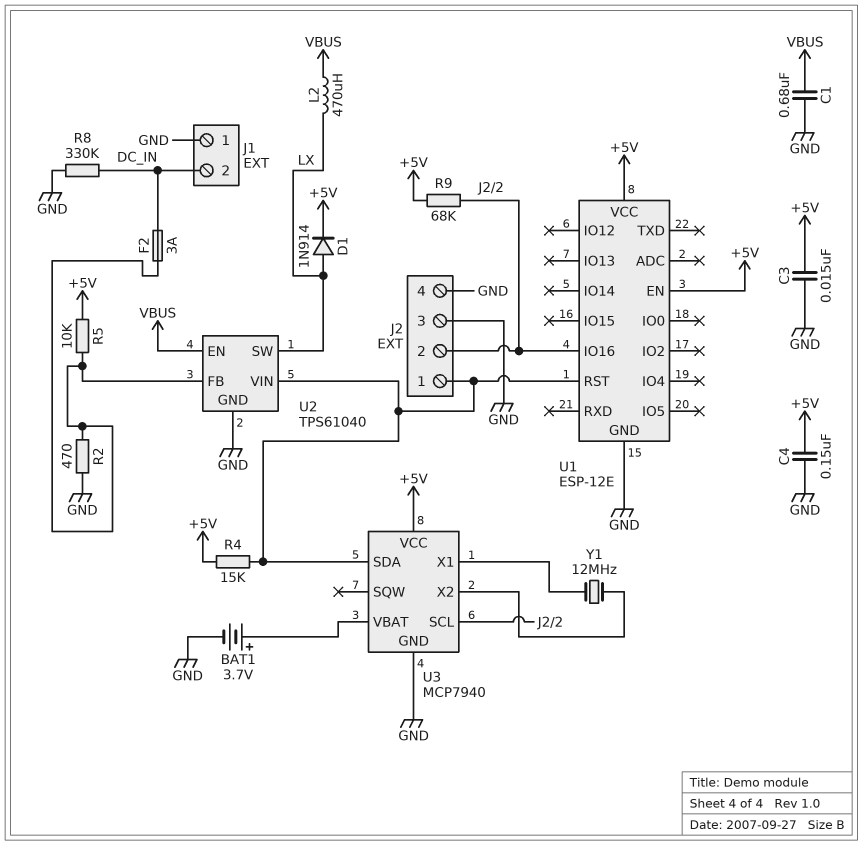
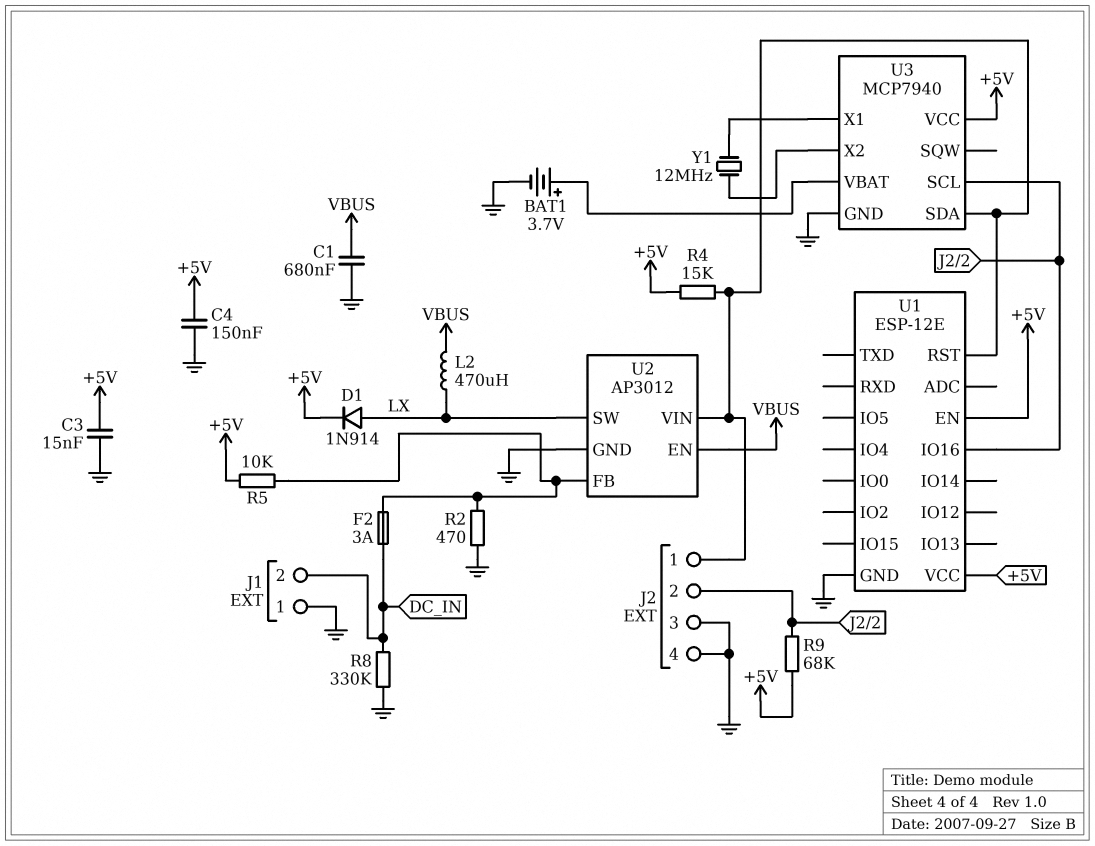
U2: TPS61040 -> AP3012

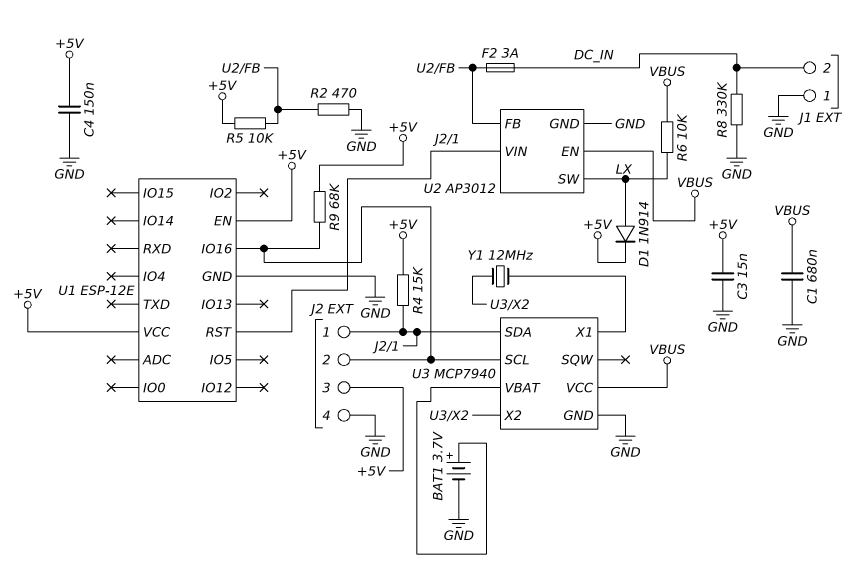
J2 pin 3: GND -> +5V
L2: 470uH (LX, VBUS) -> none
R6: none -> 10k (LX, VBUS)
U3 pin VCC: +5V -> VBUS

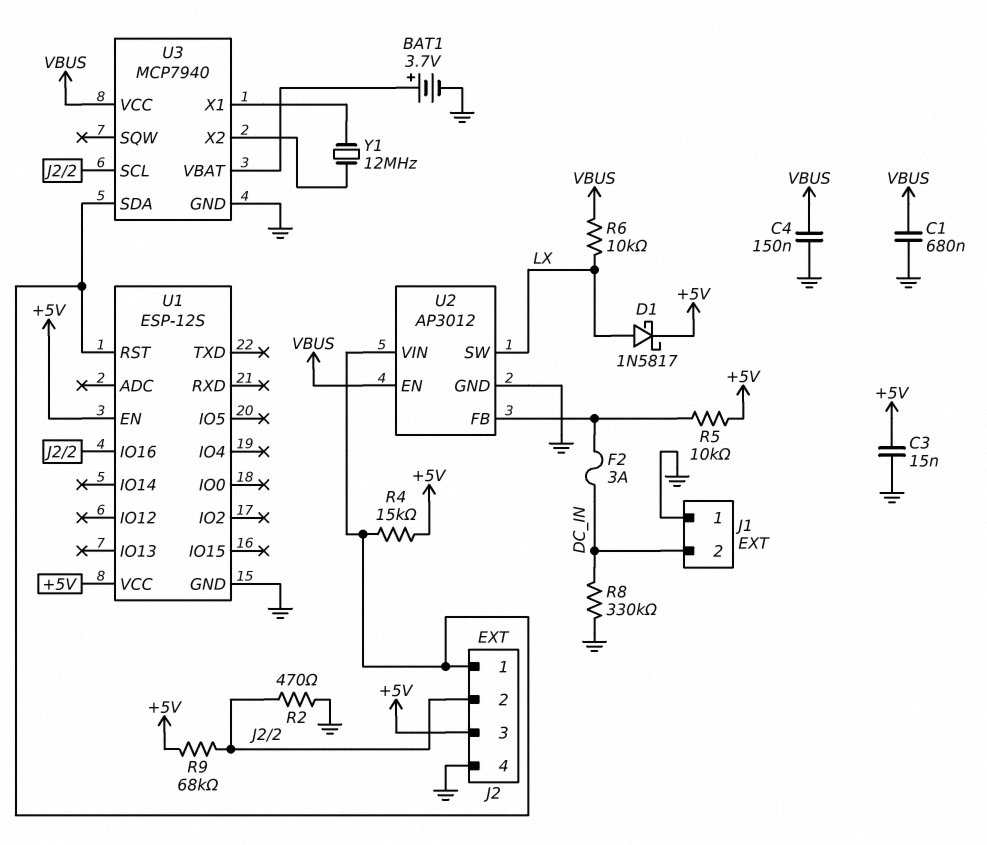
C4: 150nF (+5V, GND) -> 150nF (GND, VBUS)
D1: diode 1N914 (A LX, K +5V) -> schottky 1N5817 (A LX, K +5V)
R2: 470 (GND, U2/FB) -> 470 (GND, J2/2)
U1: ESP-12E -> ESP-12S

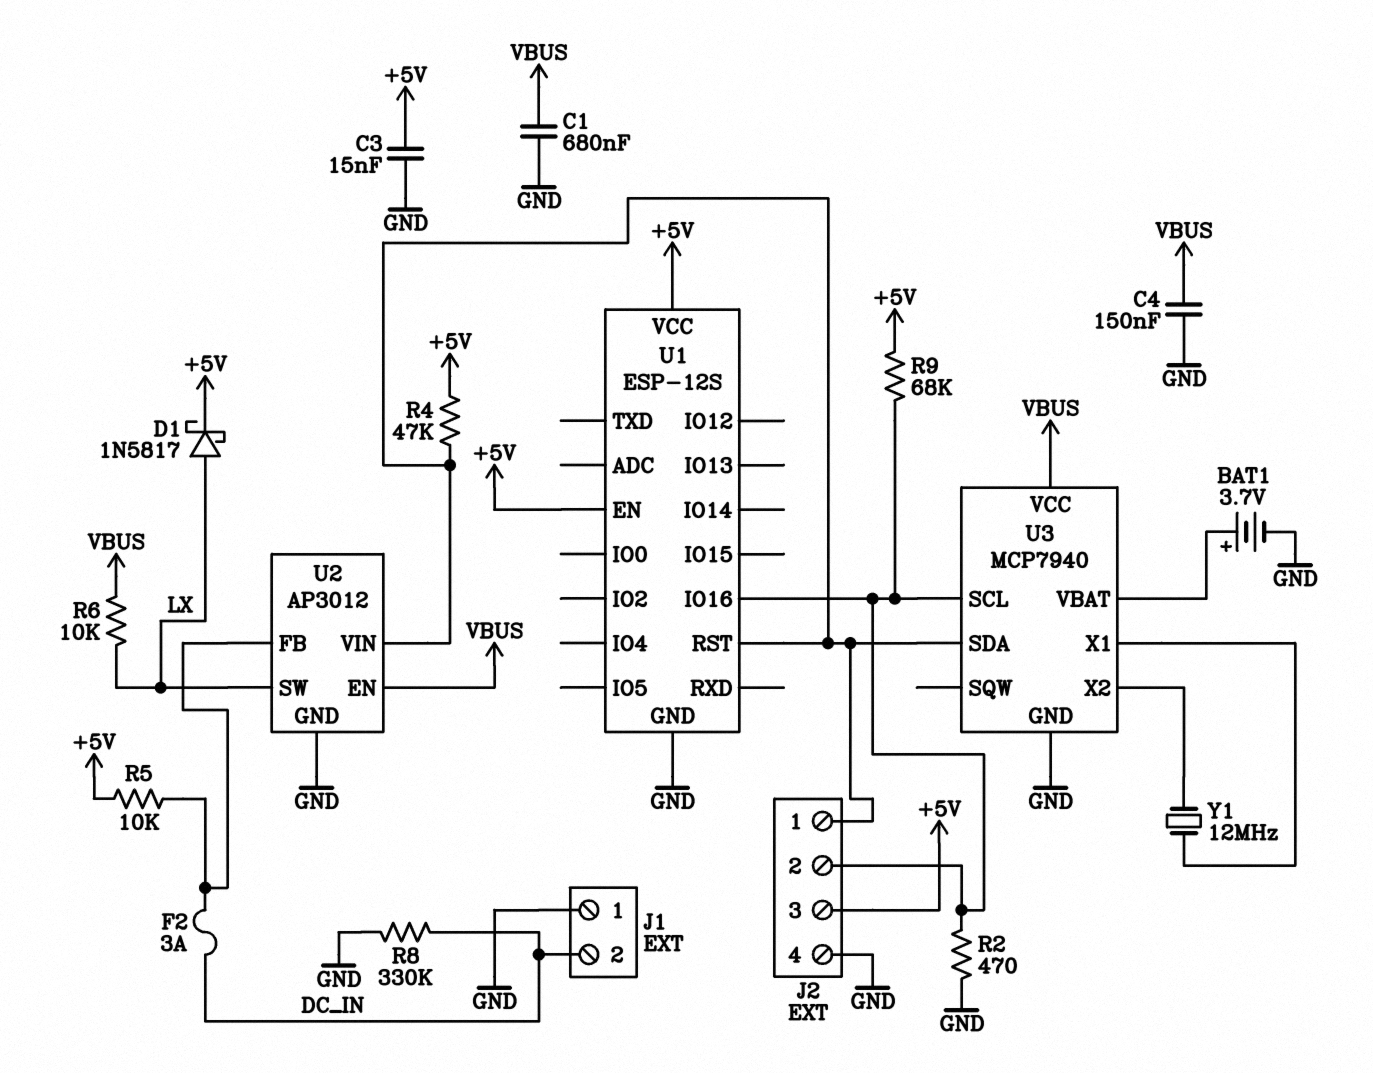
R4: 15k (+5V, J2/1) -> 47k (+5V, J2/1)

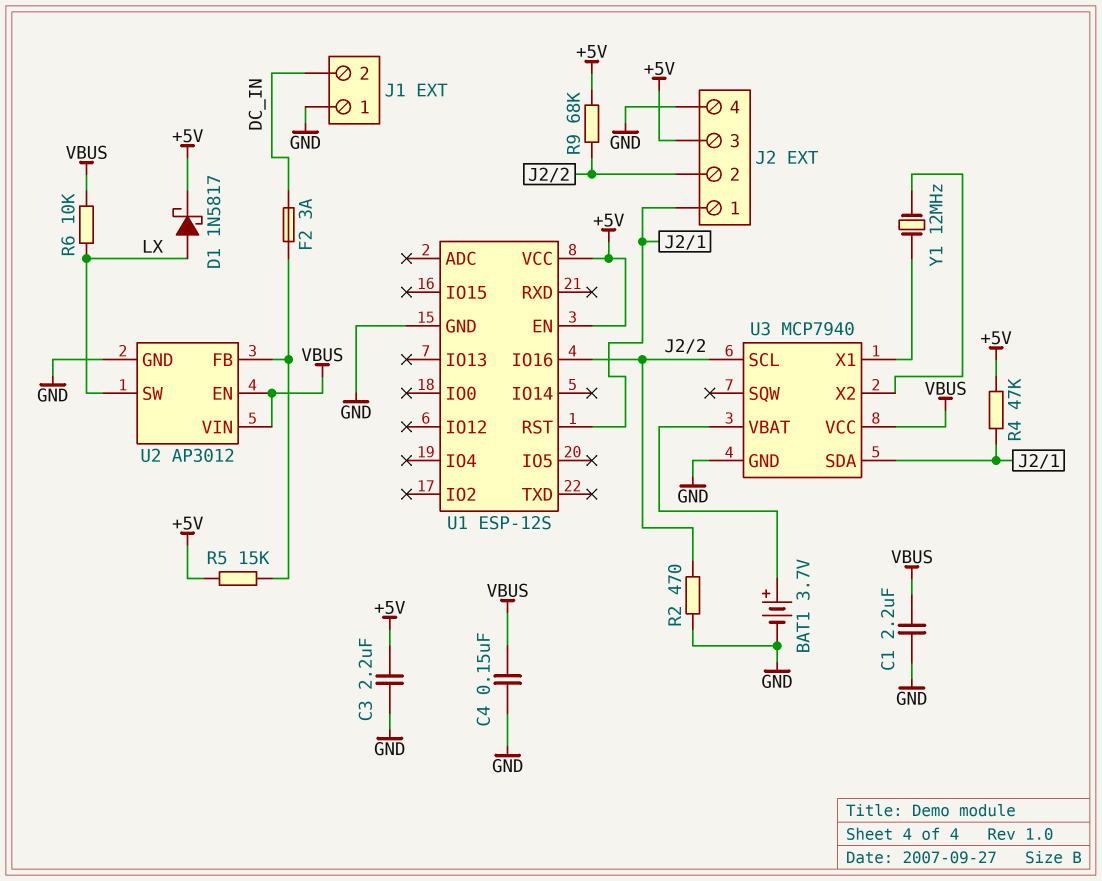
C1: 680nF (GND, VBUS) -> 2.2uF (GND, VBUS)
C3: 15nF (+5V, GND) -> 2.2uF (+5V, GND)
R5: 10k (+5V, U2/FB) -> 15k (+5V, U2/FB)
R8: 330k (DC_IN, GND) -> none
U2 pin VIN: J2/1 -> VBUS

